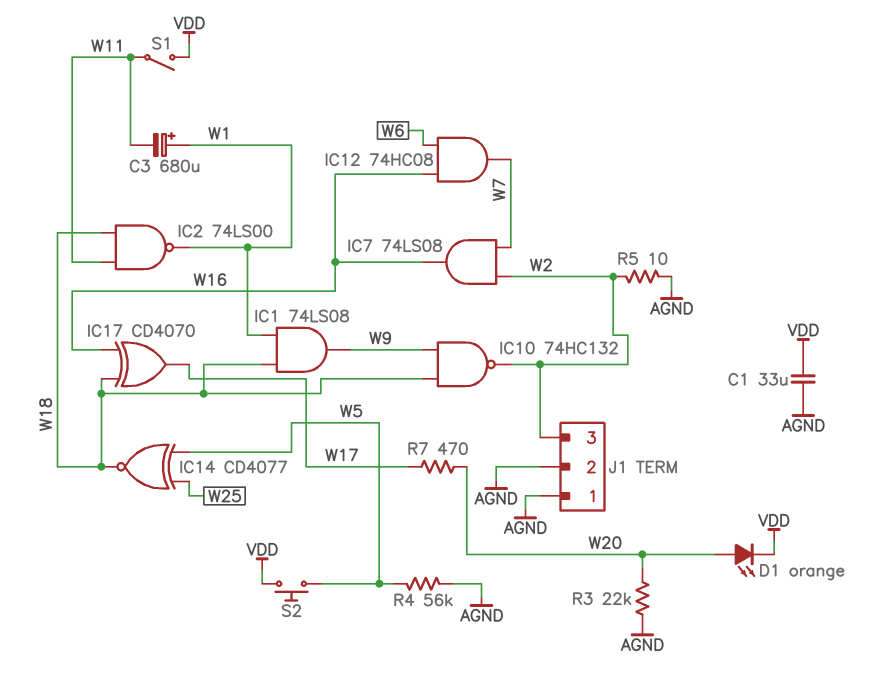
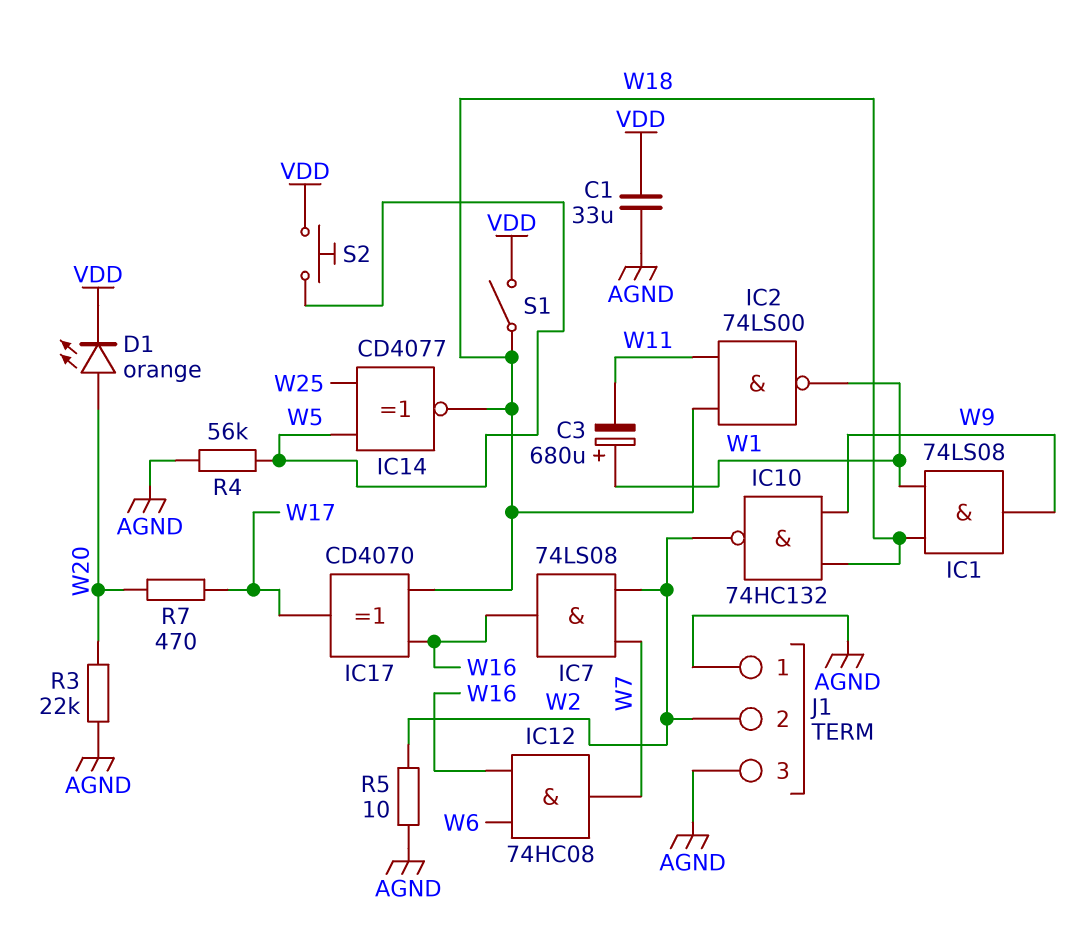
J1 pin 2: AGND -> W2
J1 pin 3: W2 -> AGND
S1: switch (VDD, W11) -> switch (VDD, W18)

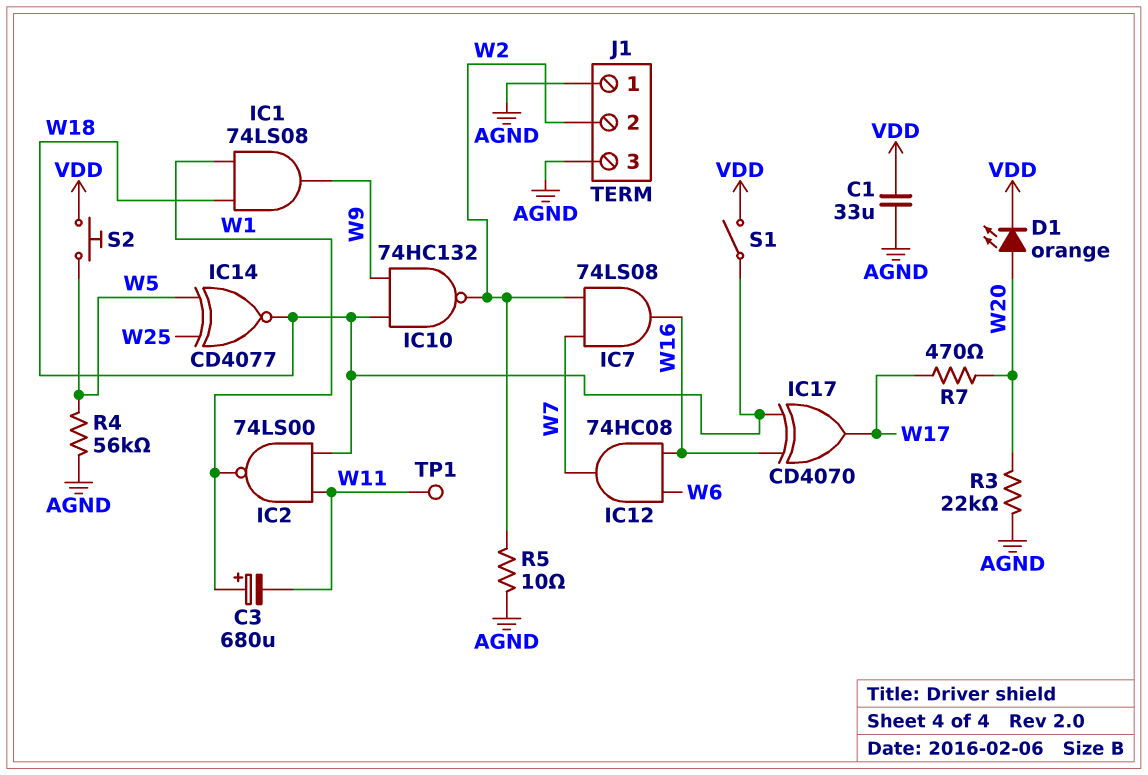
TP1: none -> test point (W11)

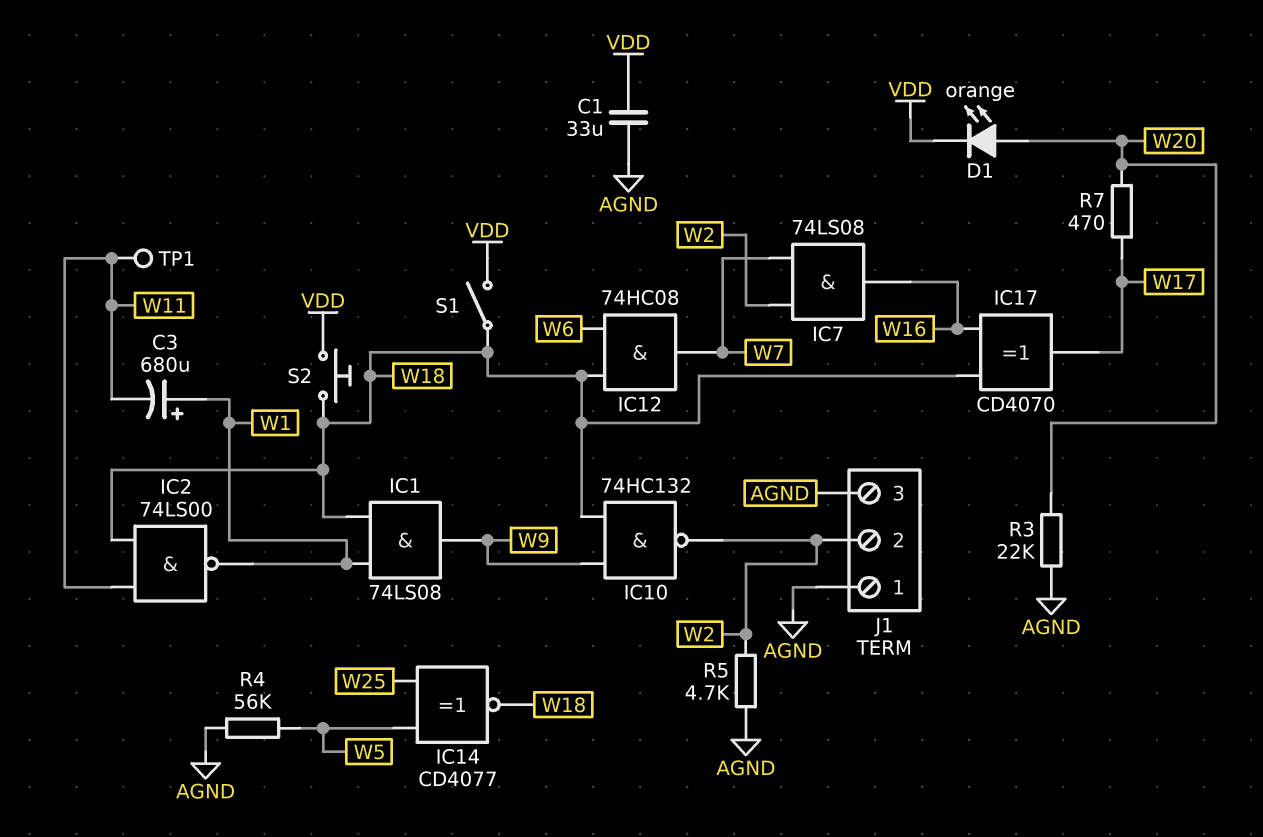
IC12: AND 74HC08 (in W6, in W16, out W7) -> AND 74HC08 (in W6, in W18, out W7)
R5: 10 (AGND, W2) -> 4.7k (AGND, W2)
S2: button (VDD, W5) -> button (VDD, W18)

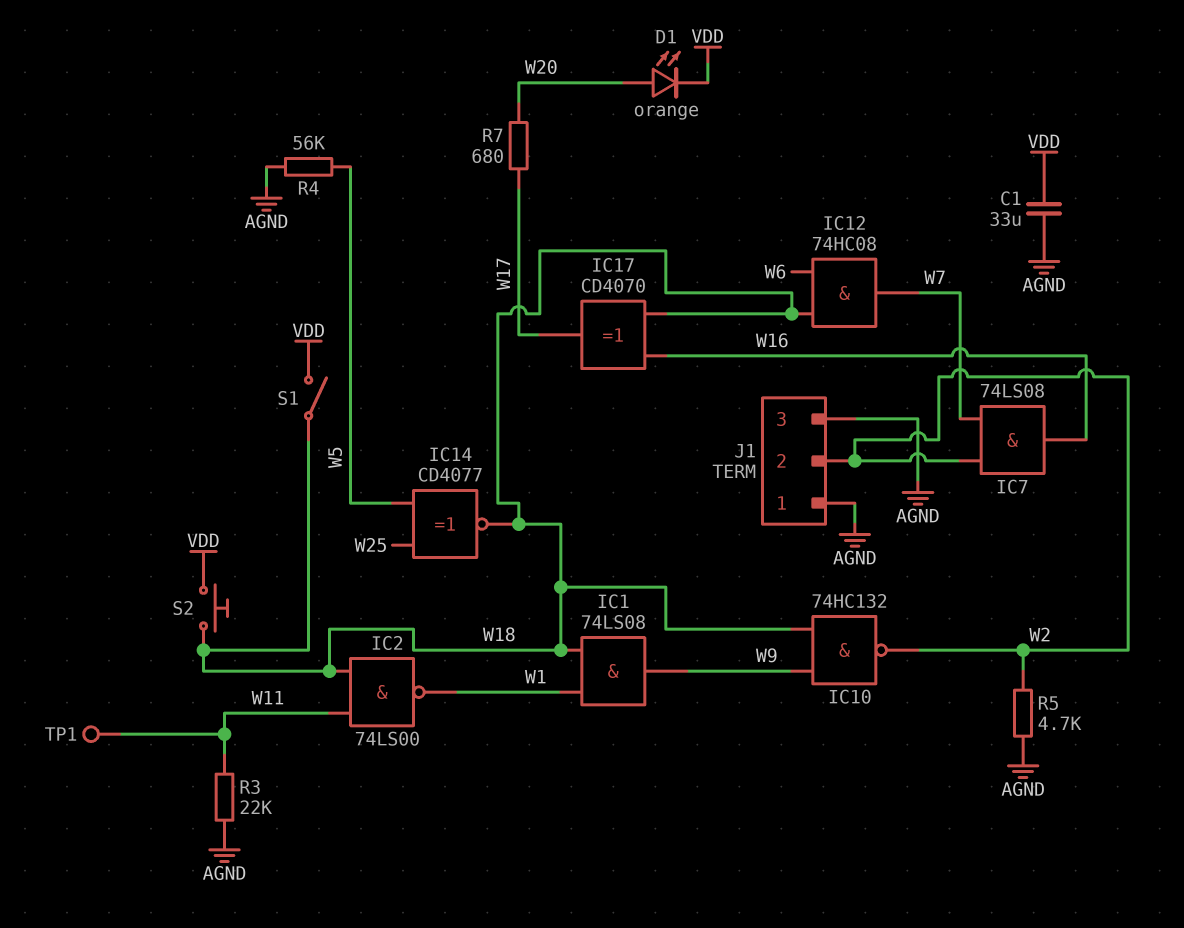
C3: 680uF (plus W1, minus W11) -> none
R3: 22k (AGND, W20) -> 22k (AGND, W11)
R7: 470 (W17, W20) -> 680 (W17, W20)

